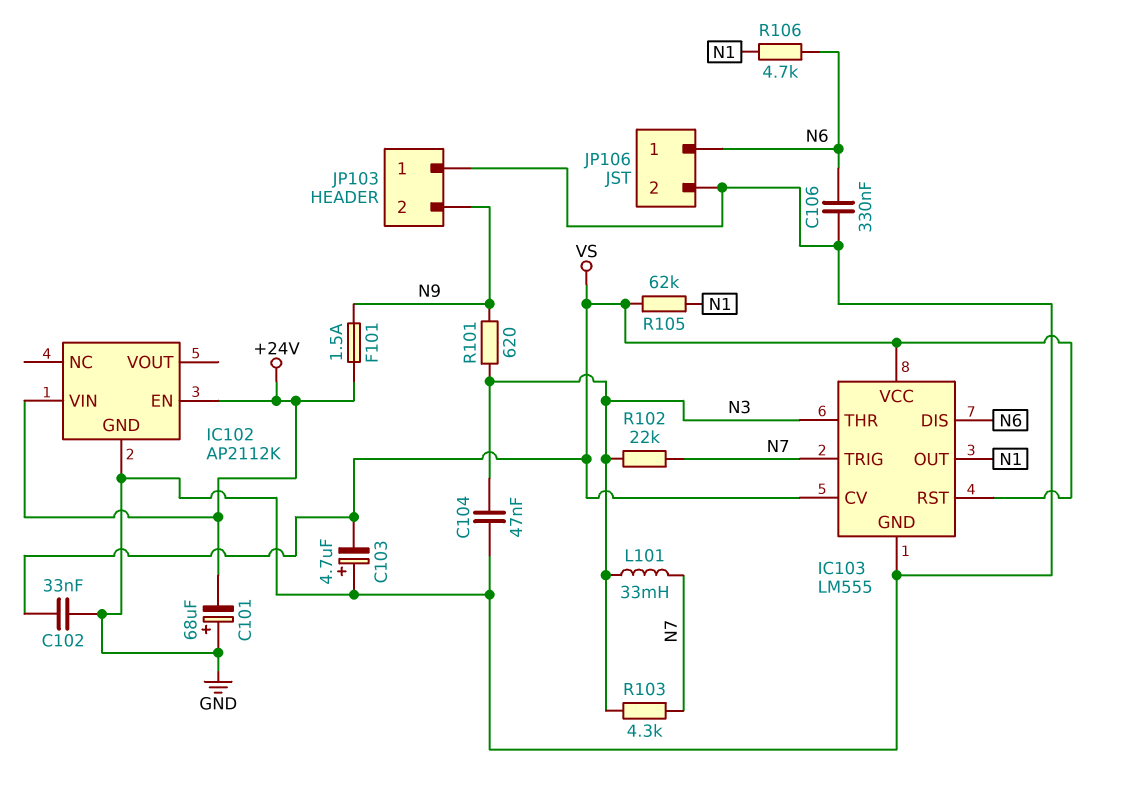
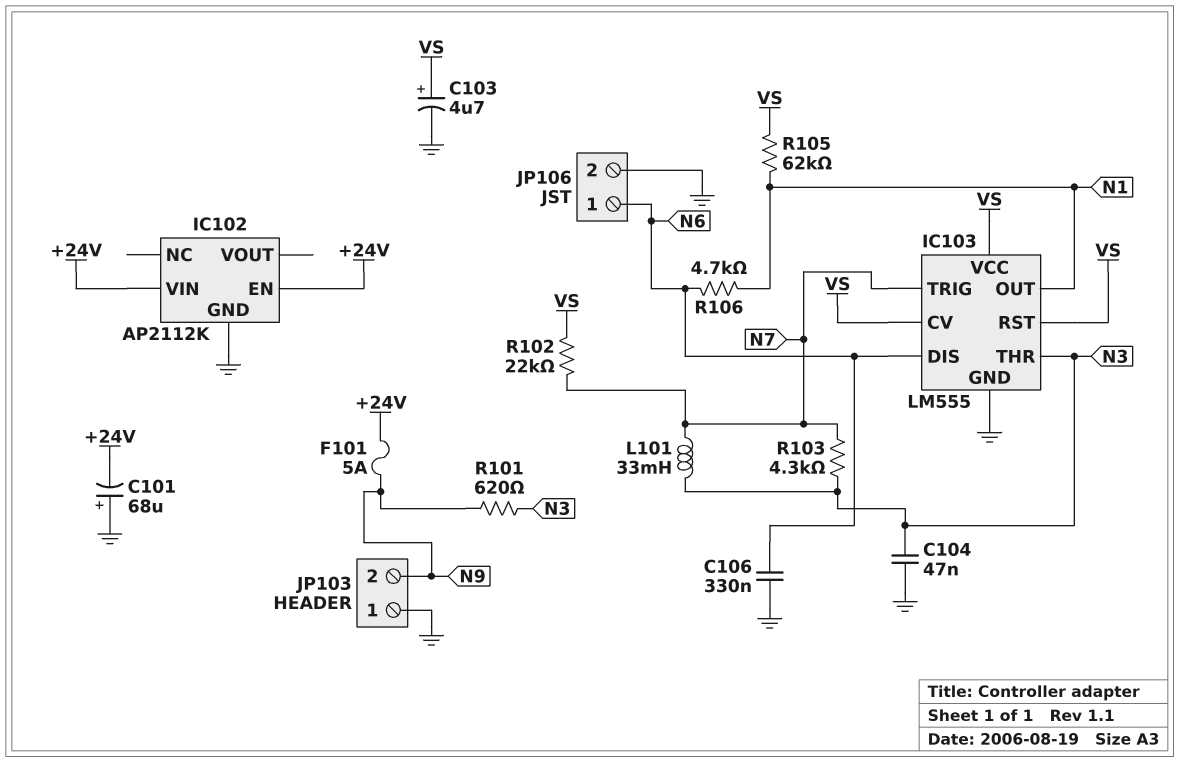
C102: 33nF (GND, VS) -> none
C103: 4.7uF (plus GND, minus VS) -> 4.7uF (plus VS, minus GND)
F101: 1.5A (+24V, N9) -> 5A (+24V, N9)
R102: 22k (N3, N7) -> 22k (N7, VS)

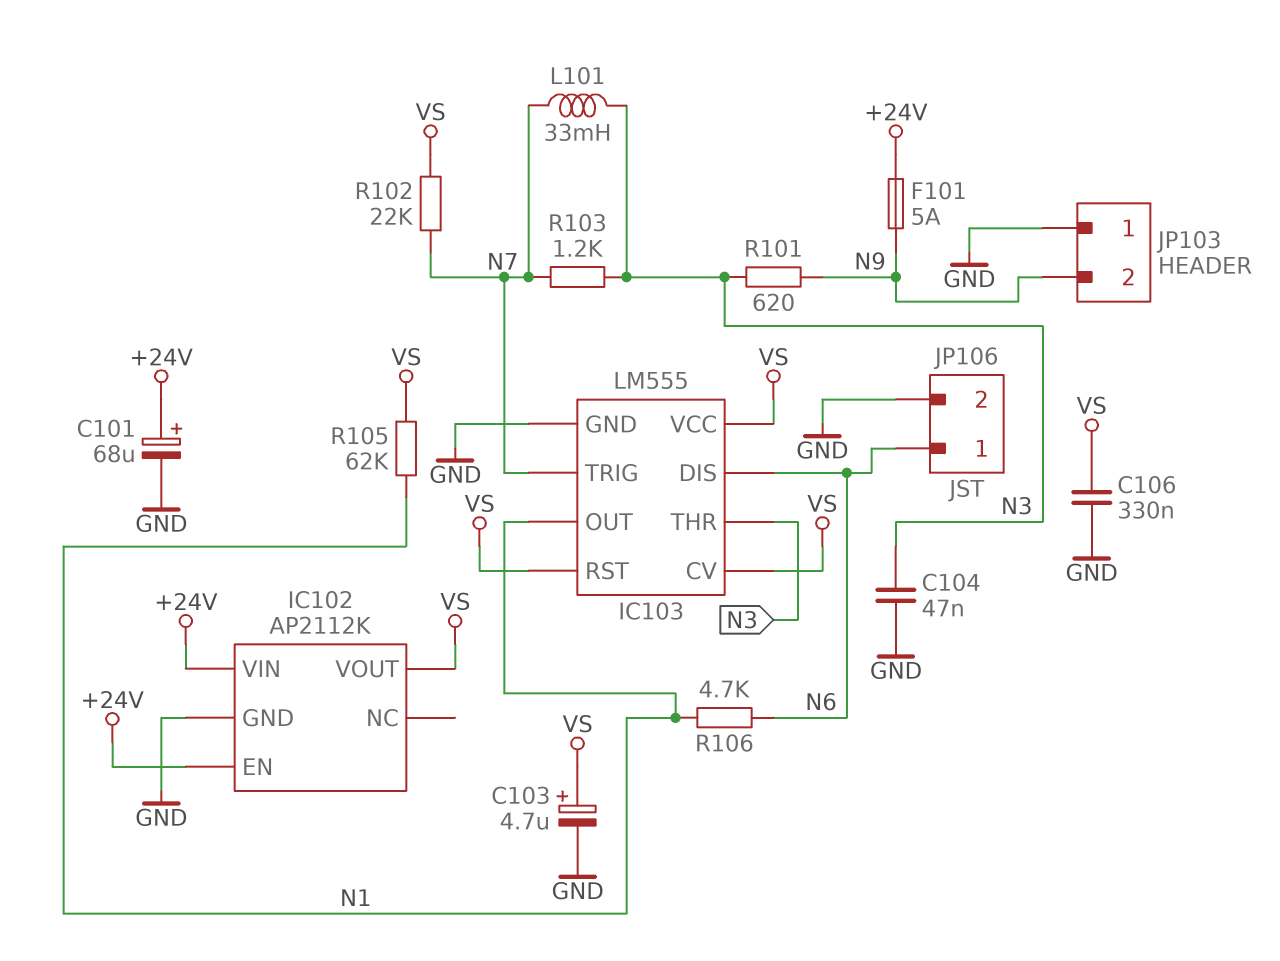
C101: 68uF (plus GND, minus +24V) -> 68uF (plus +24V, minus GND)
C106: 330nF (GND, N6) -> 330nF (GND, VS)
IC102 pin VOUT: none -> VS
R103: 4.3k (N3, N7) -> 1.2k (N3, N7)

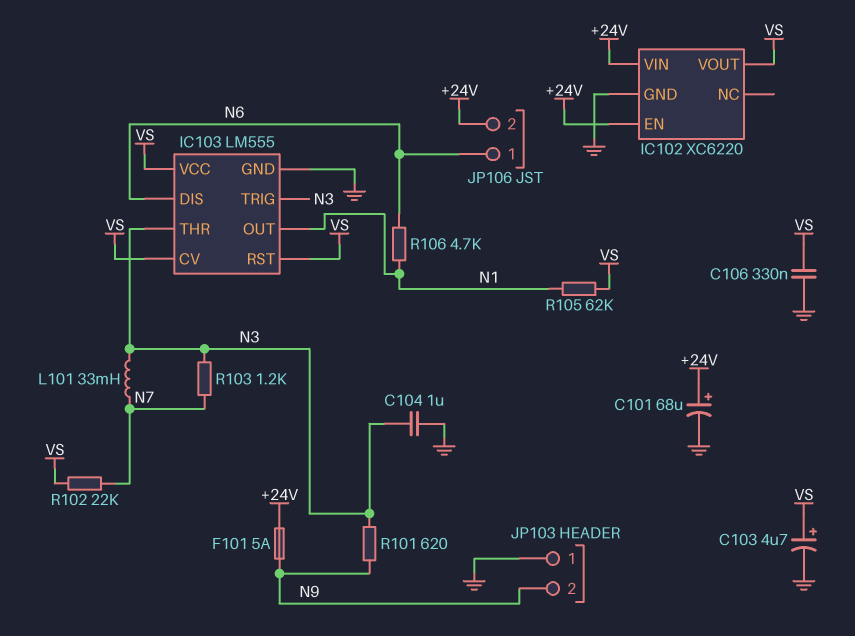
C104: 47nF (GND, N3) -> 1uF (GND, N3)
IC102: AP2112K -> XC6220
IC103 pin TRIG: N7 -> N3
JP106 pin 2: GND -> +24V

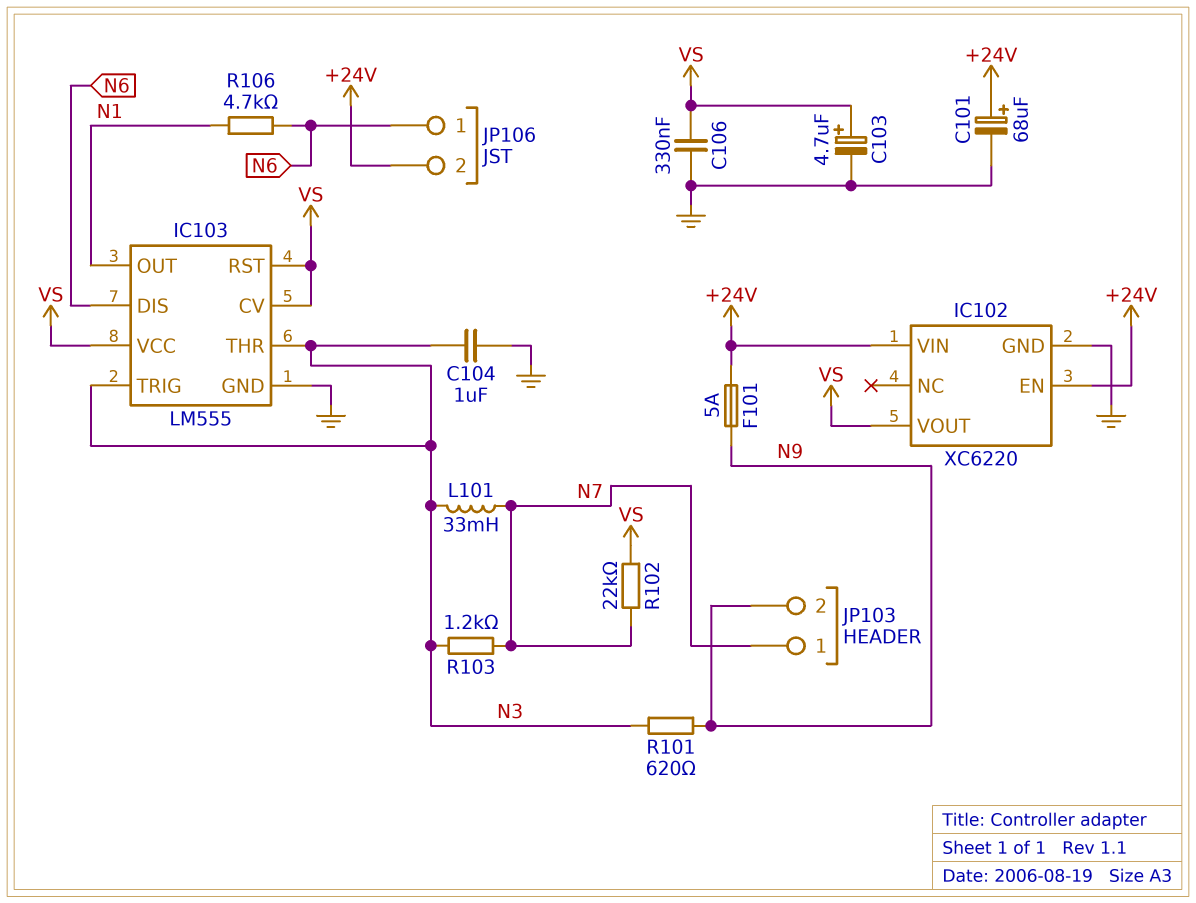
JP103 pin 1: GND -> N7
R105: 62k (N1, VS) -> none

